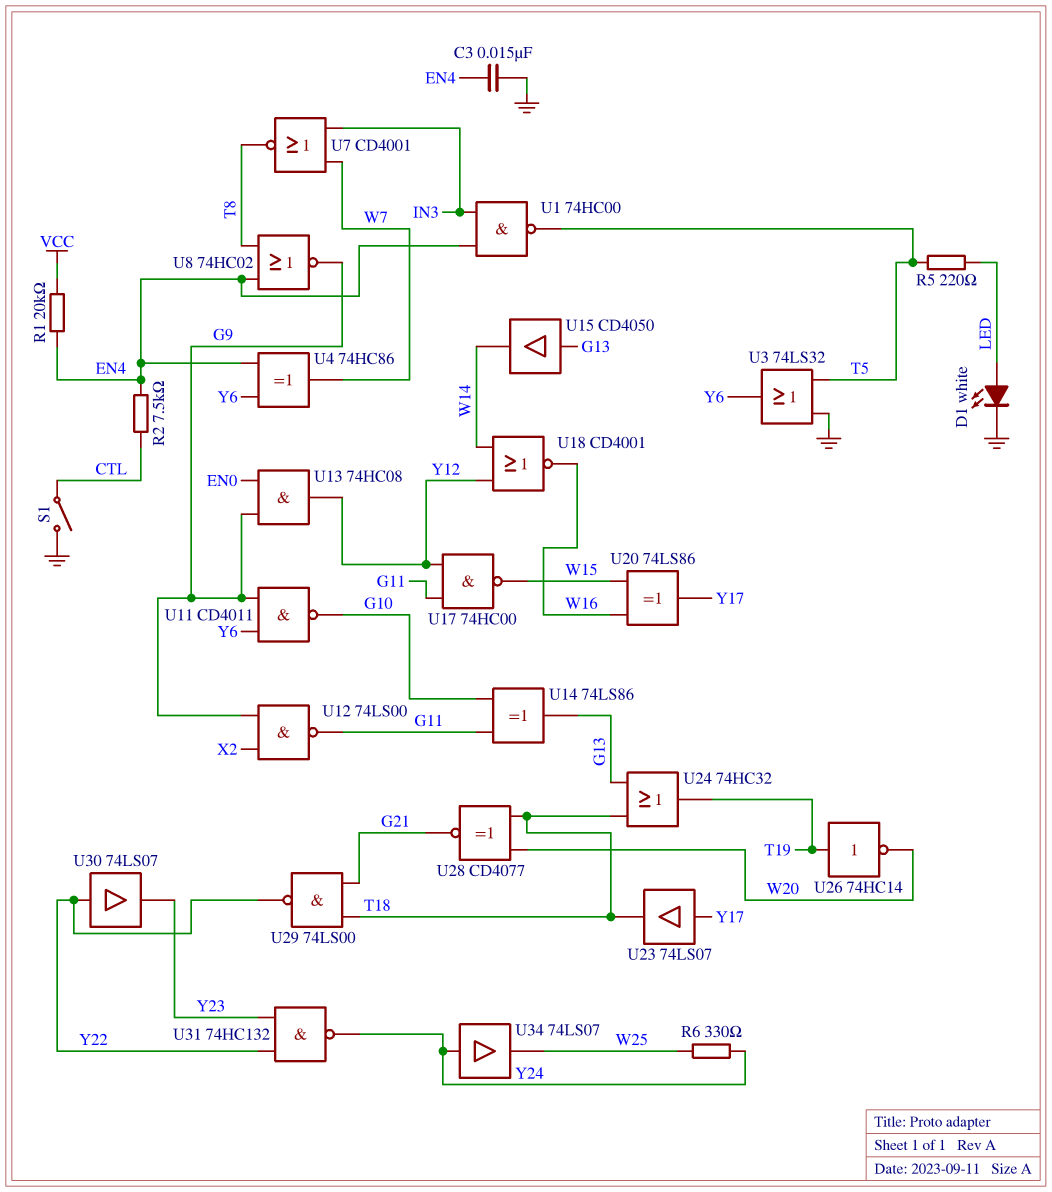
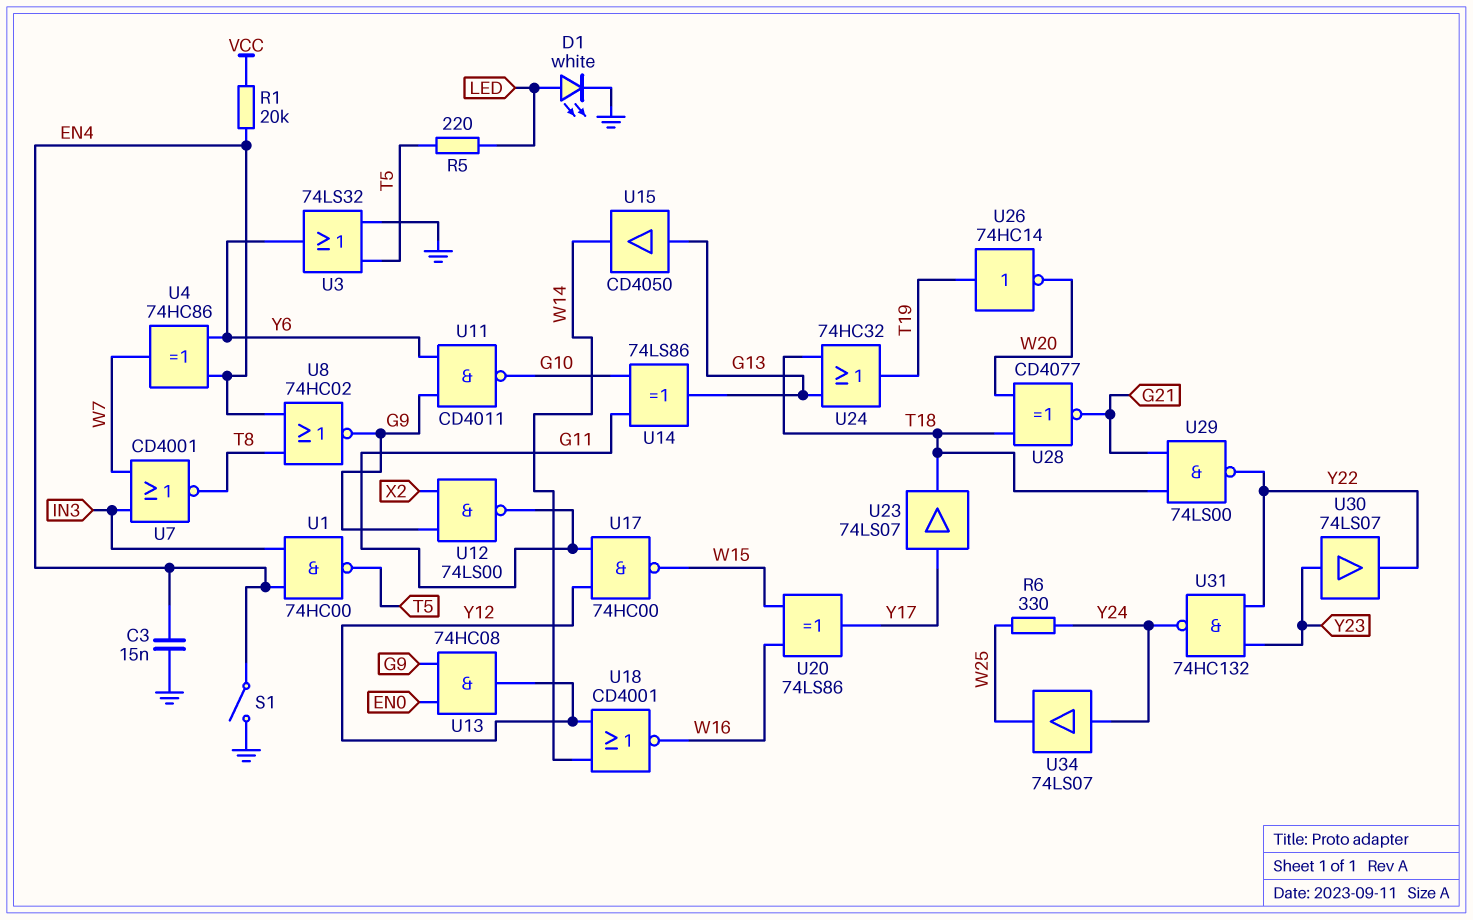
R2: 7.5k (CTL, EN4) -> none
S1: switch (CTL, GND) -> switch (EN4, GND)
U30: buffer 74LS07 (in Y22, out Y23) -> buffer 74LS07 (in Y23, out Y22)

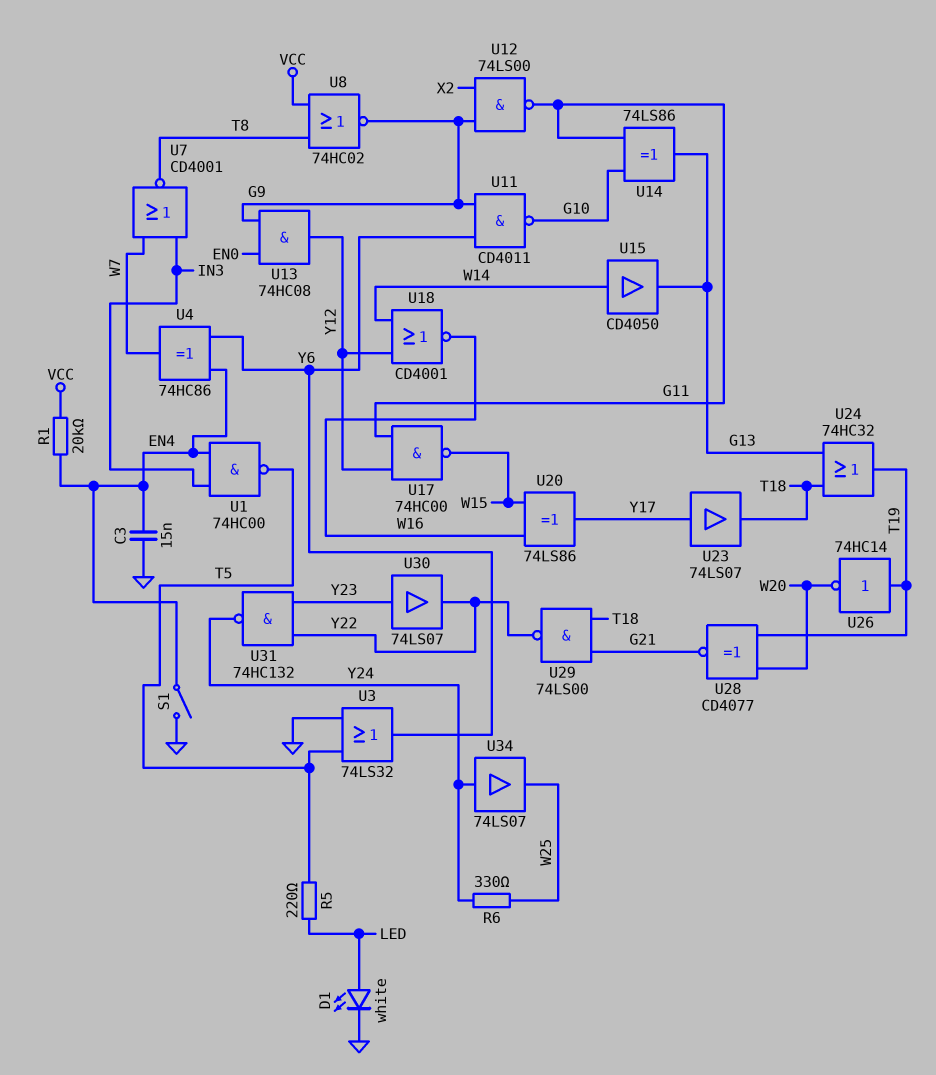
U8: NOR 74HC02 (in EN4, in T8, out G9) -> NOR 74HC02 (in T8, in VCC, out G9)
U15: buffer CD4050 (in G13, out W14) -> buffer CD4050 (in W14, out G13)
U28: XNOR CD4077 (in T18, in W20, out G21) -> XNOR CD4077 (in T19, in W20, out G21)

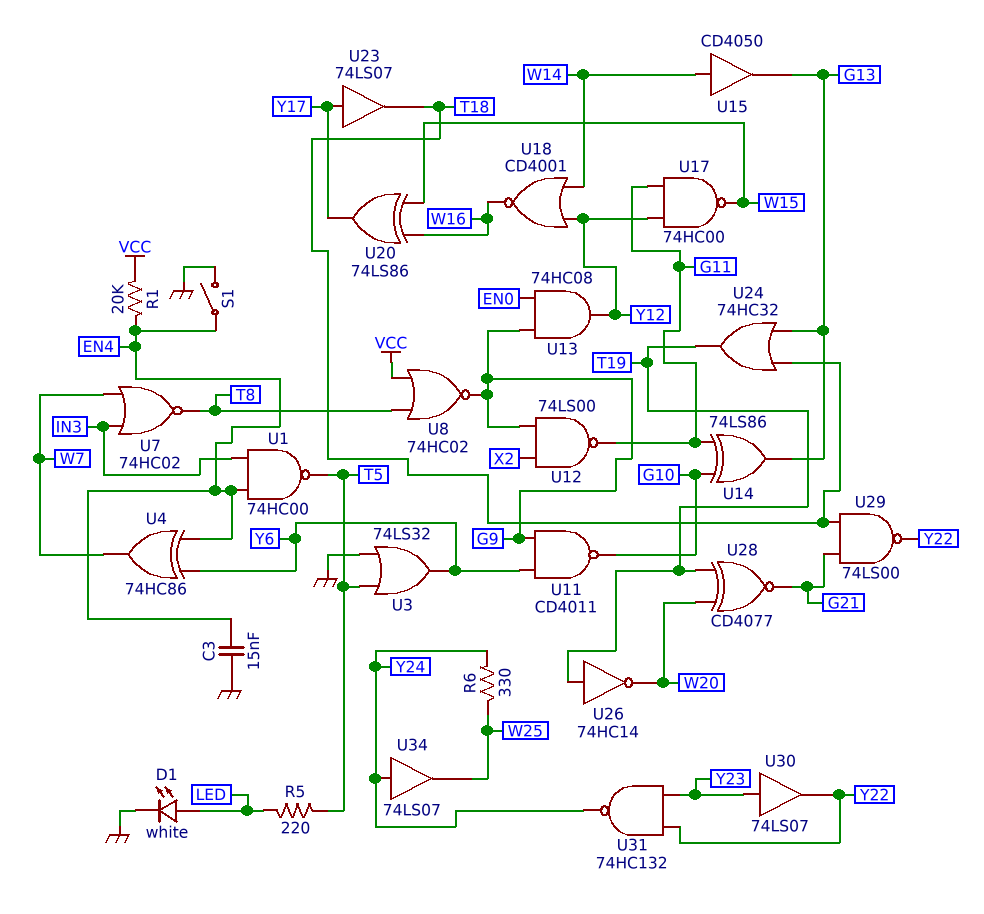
U7: NOR CD4001 (in IN3, in W7, out T8) -> NOR 74HC02 (in IN3, in W7, out T8)

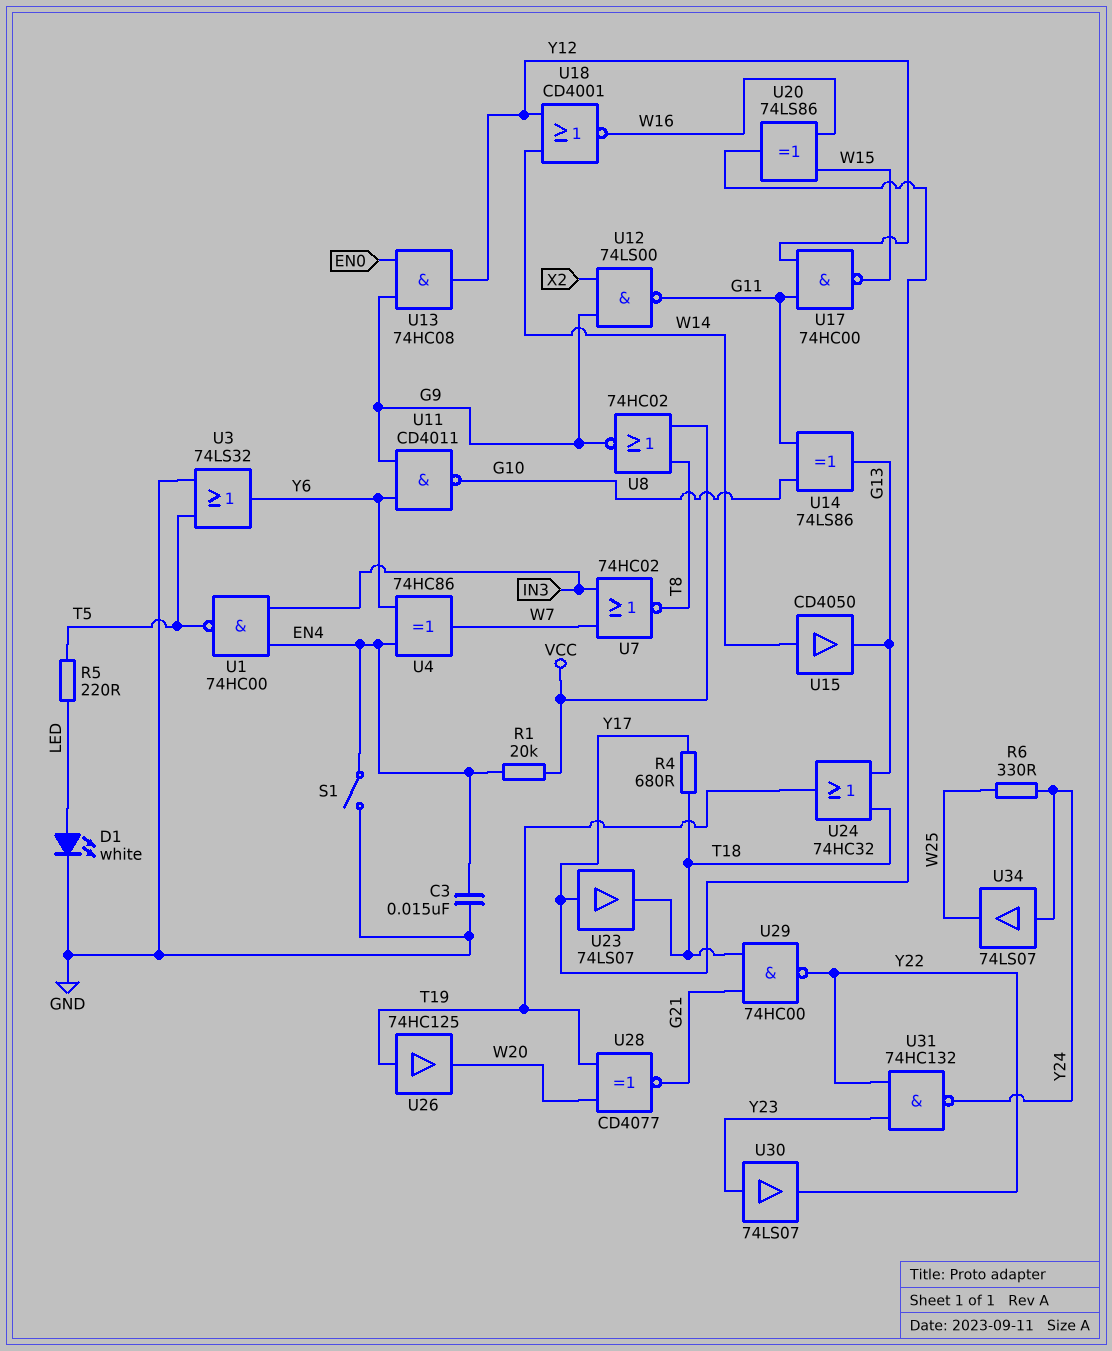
R4: none -> 680 (T18, Y17)
U26: NOT 74HC14 (in T19, out W20) -> buffer 74HC125 (in T19, out W20)
U29: NAND 74LS00 (in G21, in T18, out Y22) -> NAND 74HC00 (in G21, in T18, out Y22)

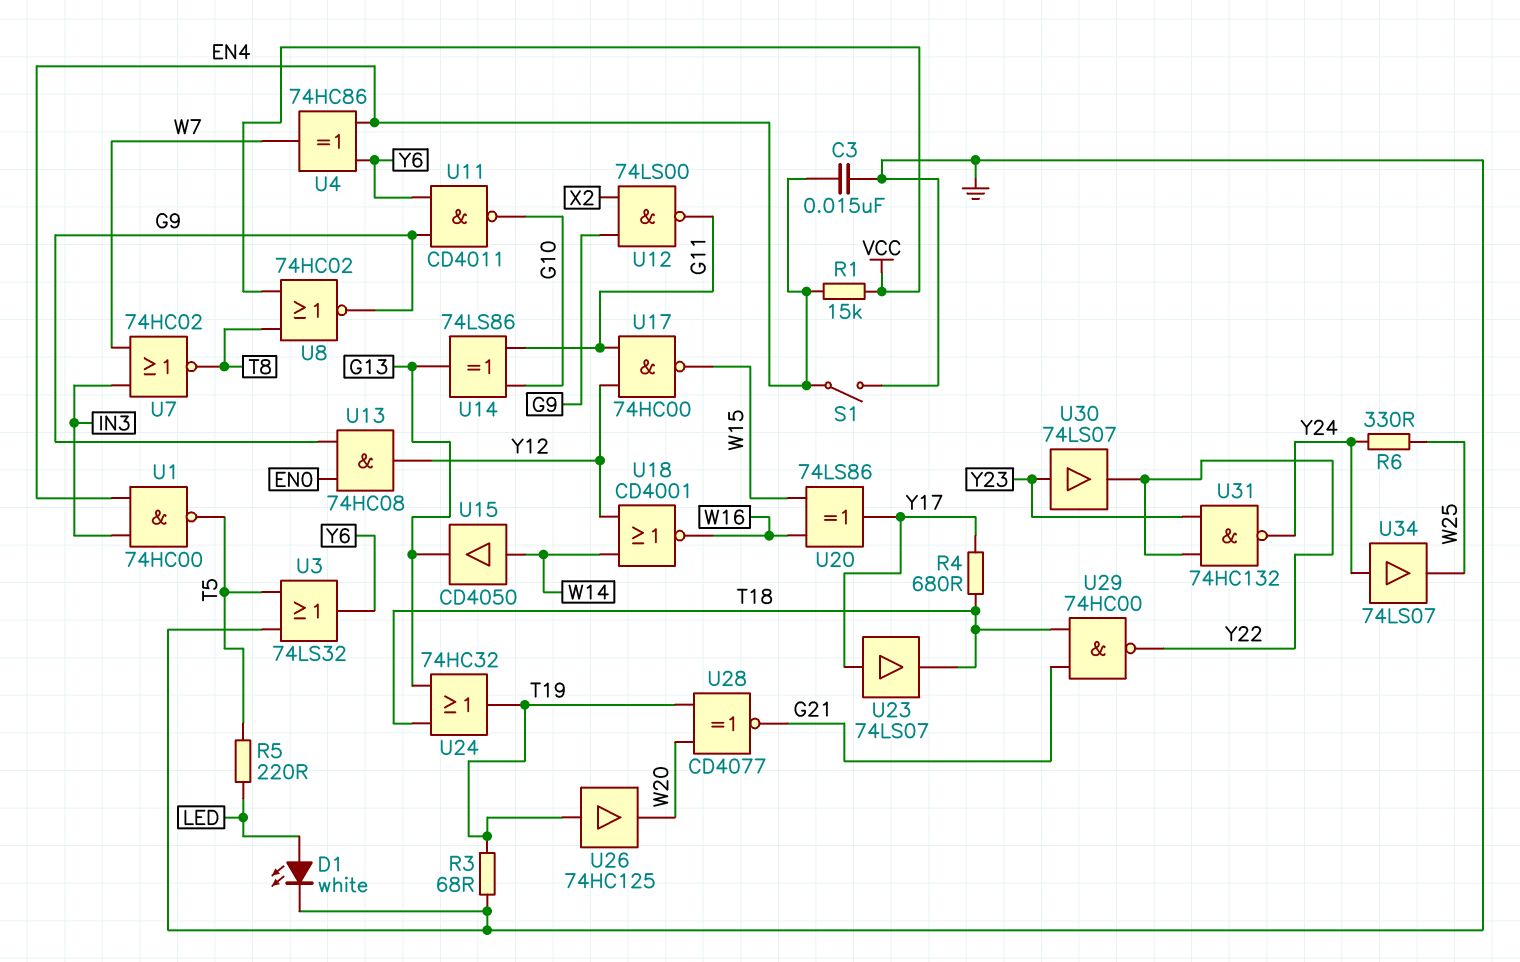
R1: 20k (EN4, VCC) -> 15k (EN4, VCC)
R3: none -> 68 (GND, T19)

